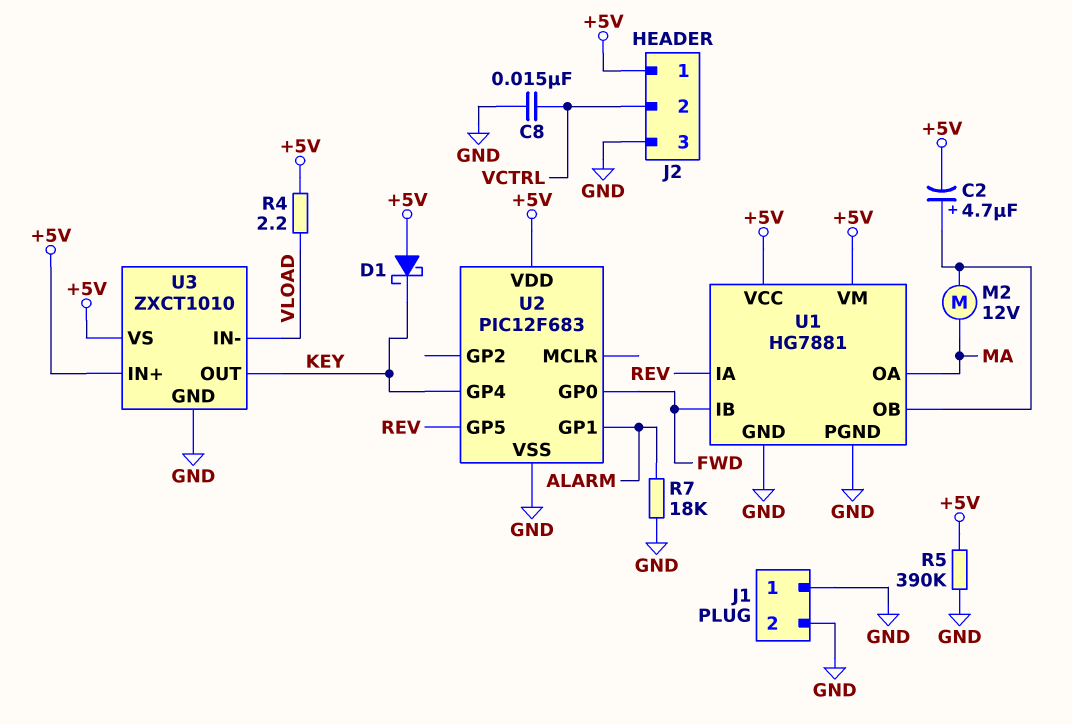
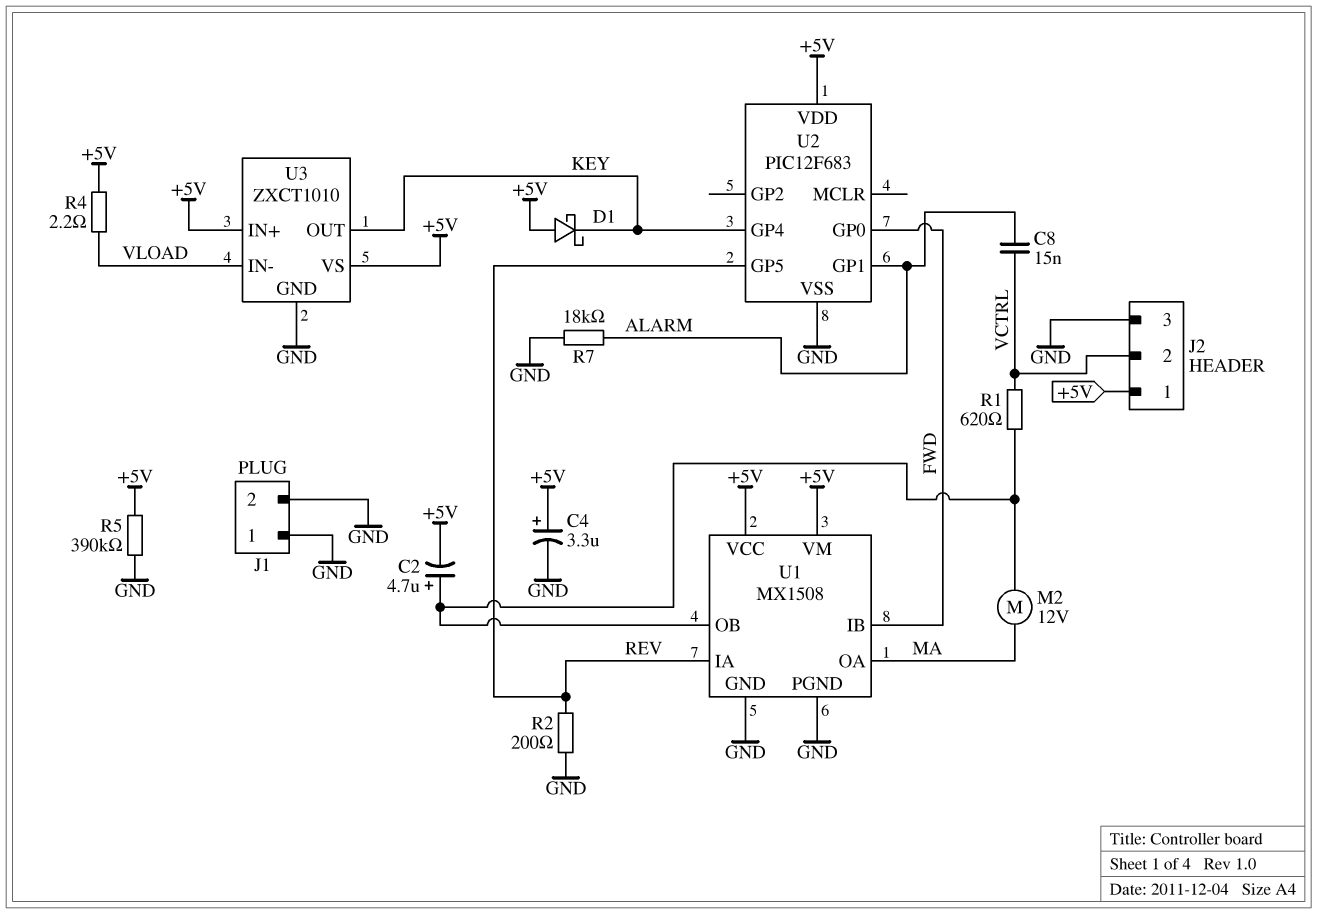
C4: none -> 3.3uF (plus +5V, minus GND)
C8: 15nF (GND, VCTRL) -> 15nF (ALARM, VCTRL)
R1: none -> 620 (U1/OB, VCTRL)
R2: none -> 200 (GND, REV)
U1: HG7881 -> MX1508

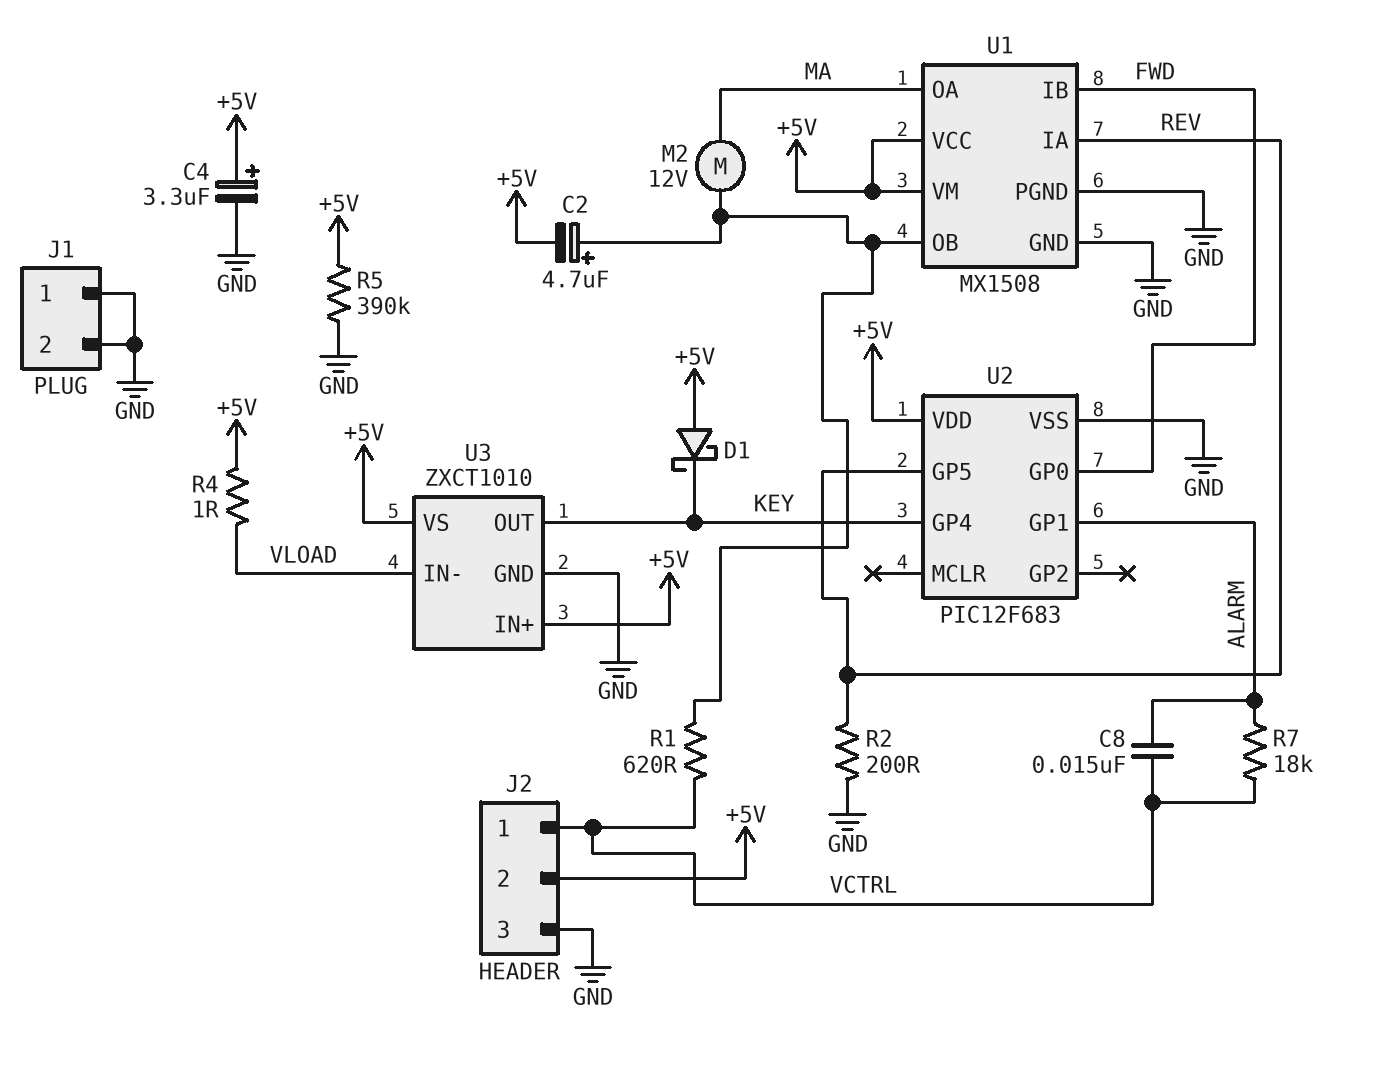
J2 pin 1: +5V -> VCTRL
J2 pin 2: VCTRL -> +5V
R4: 2.2 (+5V, VLOAD) -> 1 (+5V, VLOAD)
R7: 18k (ALARM, GND) -> 18k (ALARM, VCTRL)

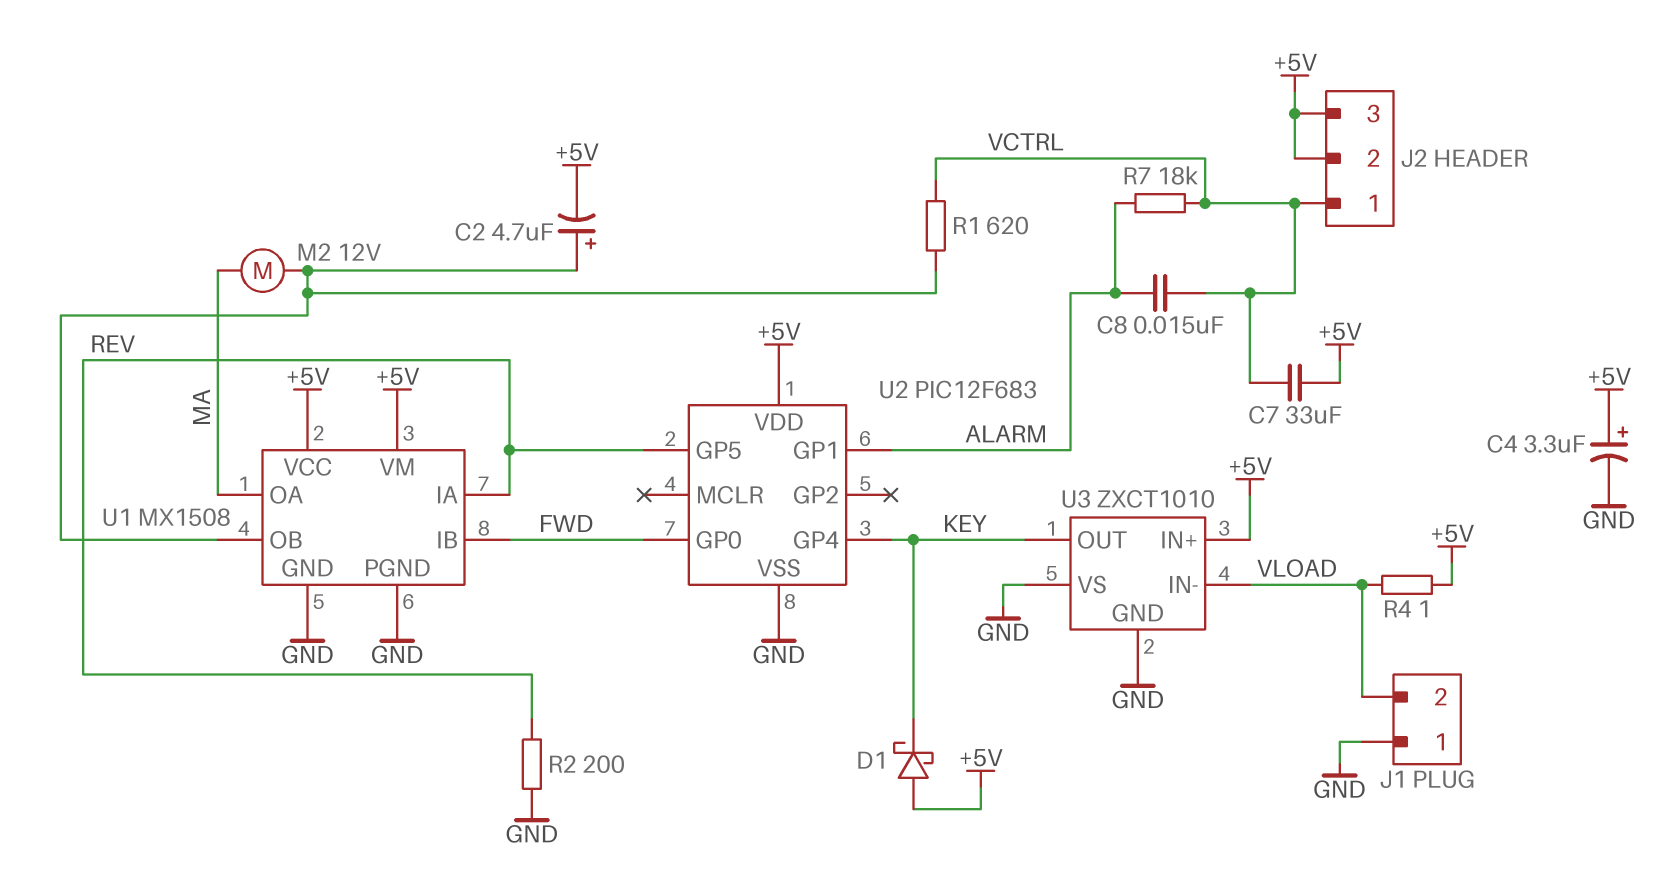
C7: none -> 33uF (+5V, VCTRL)
J1 pin 2: GND -> VLOAD
J2 pin 3: GND -> +5V
R5: 390k (+5V, GND) -> none
U3 pin VS: +5V -> GND

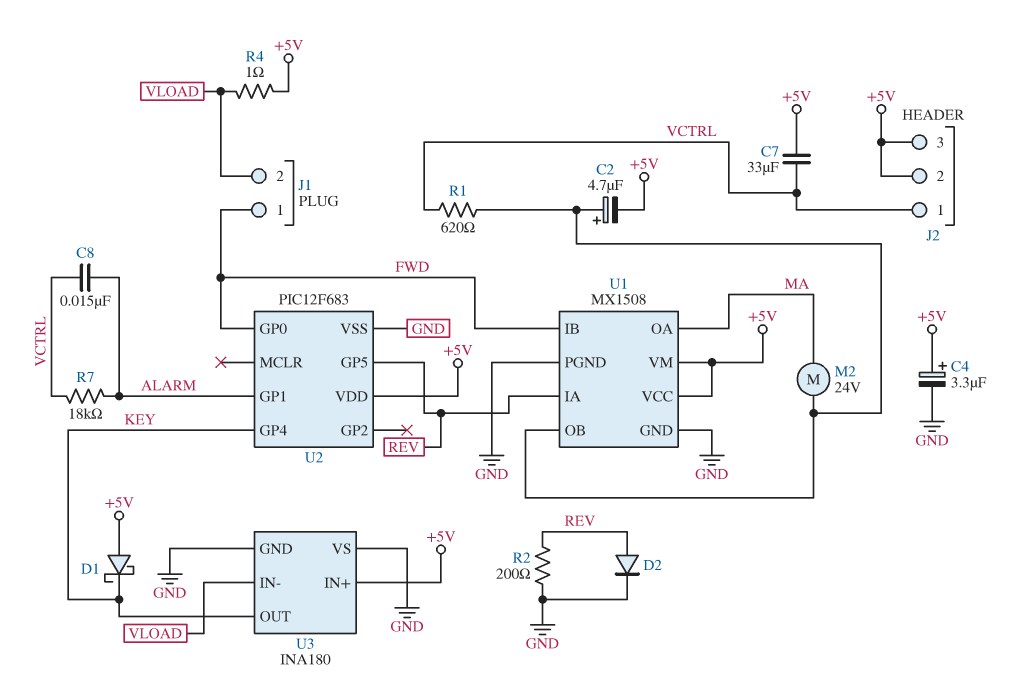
D2: none -> diode (A REV, K GND)
J1 pin 1: GND -> FWD
M2: motor 12V (MA, U1/OB) -> motor 24V (MA, U1/OB)
U3: ZXCT1010 -> INA180

